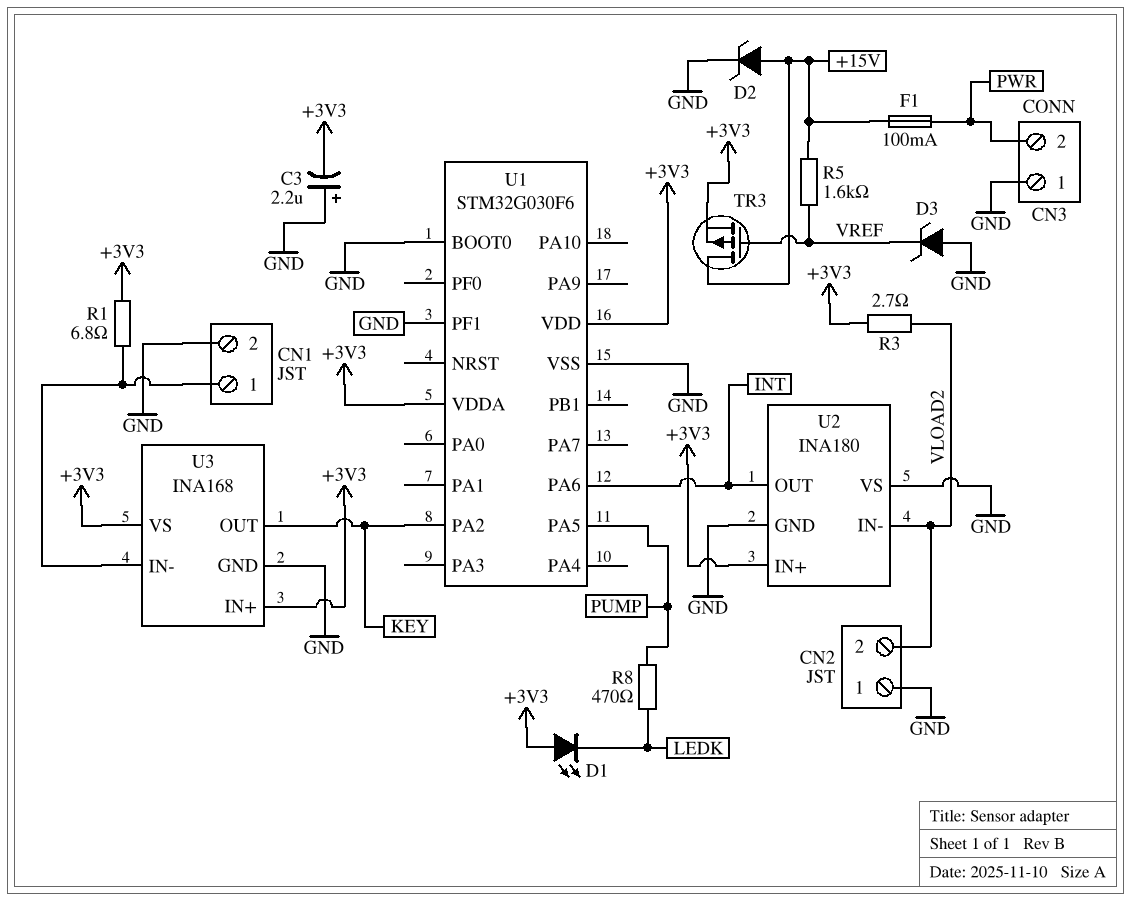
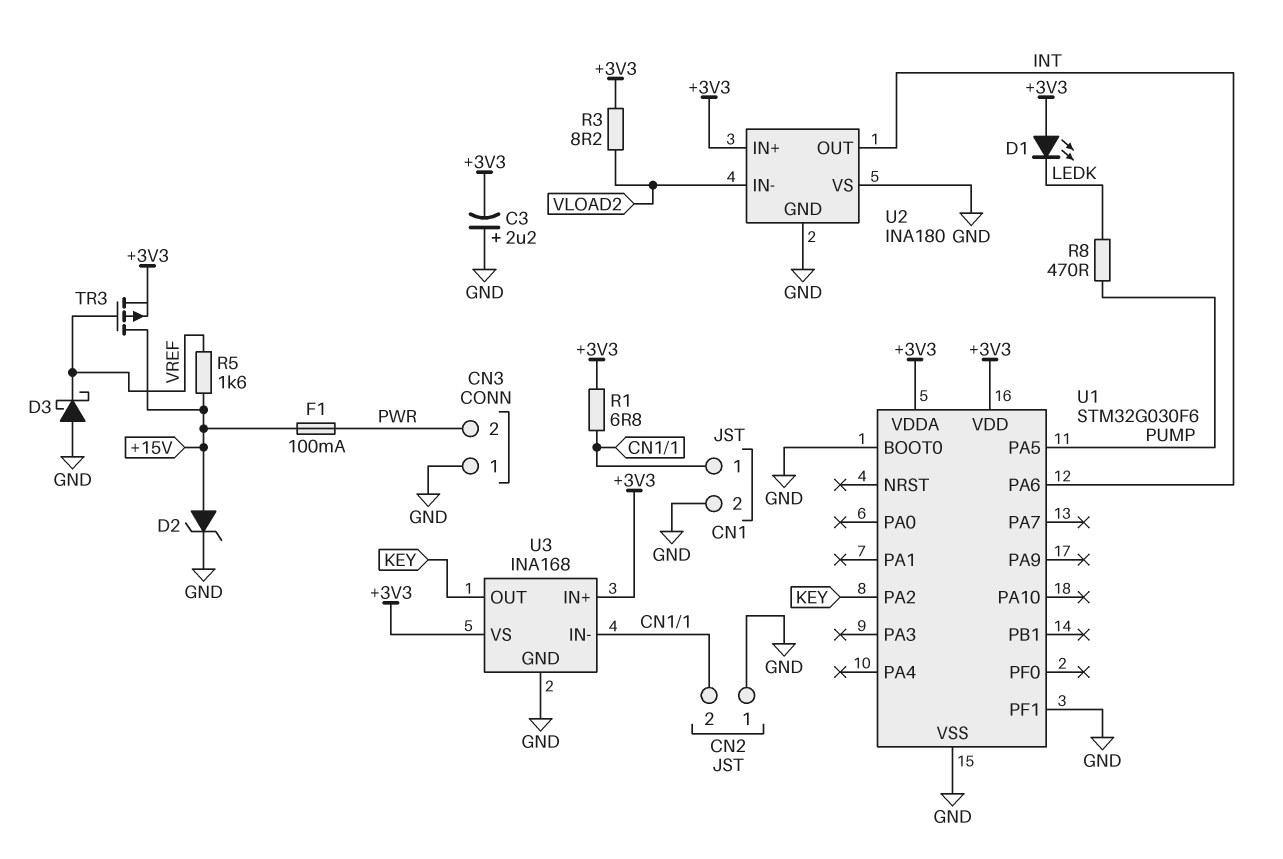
CN2 pin 2: VLOAD2 -> CN1/1
D3: zener (A GND, K VREF) -> schottky (A GND, K VREF)
R3: 2.7 (+3V3, VLOAD2) -> 8.2 (+3V3, VLOAD2)

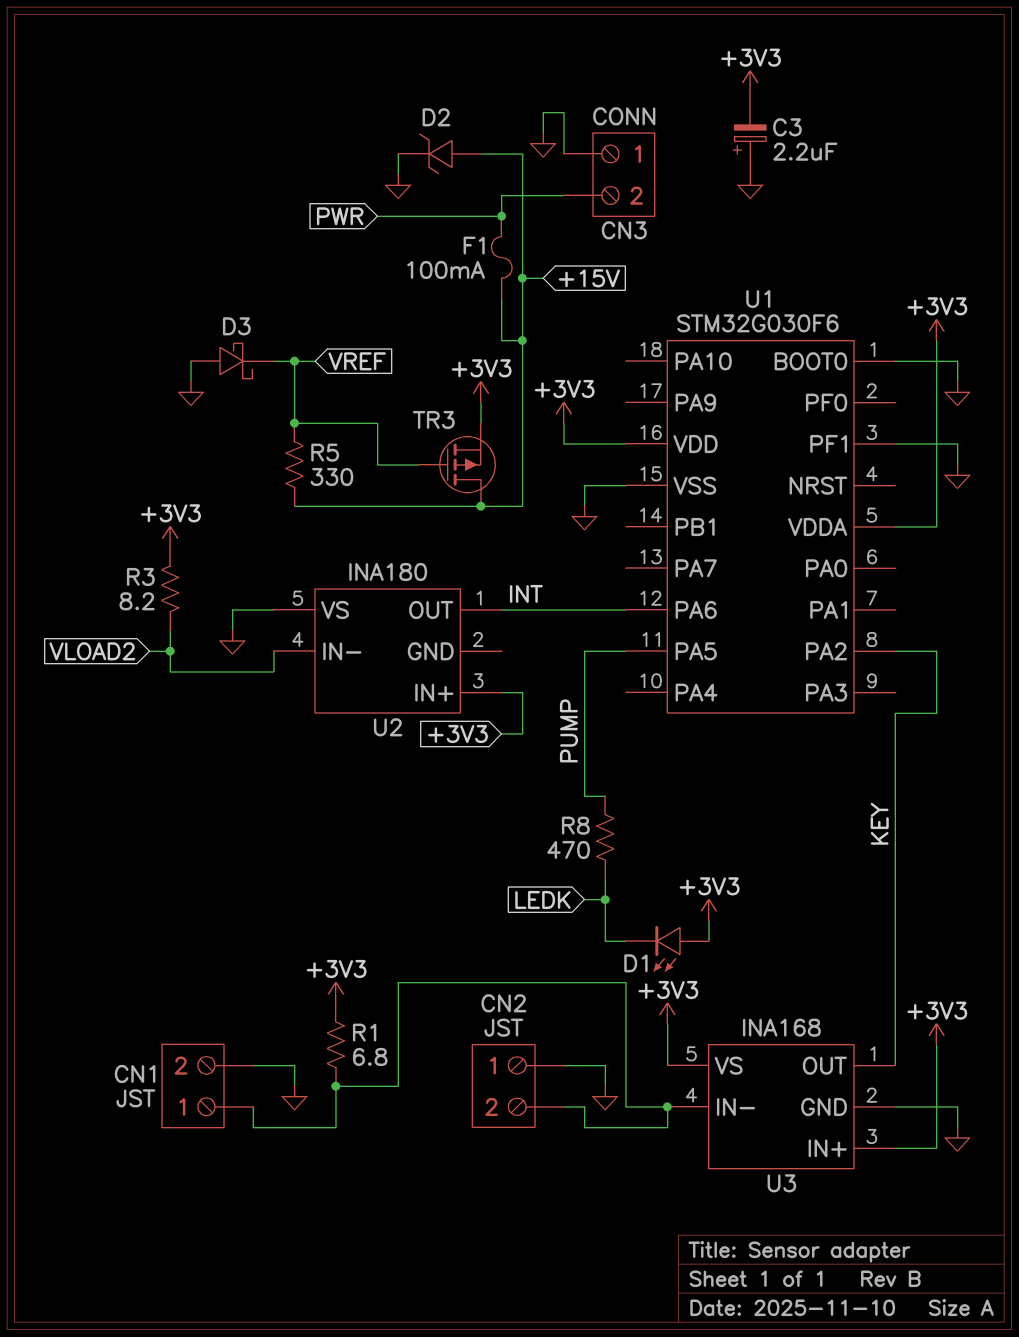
R5: 1.6k (+15V, VREF) -> 330 (+15V, VREF)
U2 pin GND: GND -> none

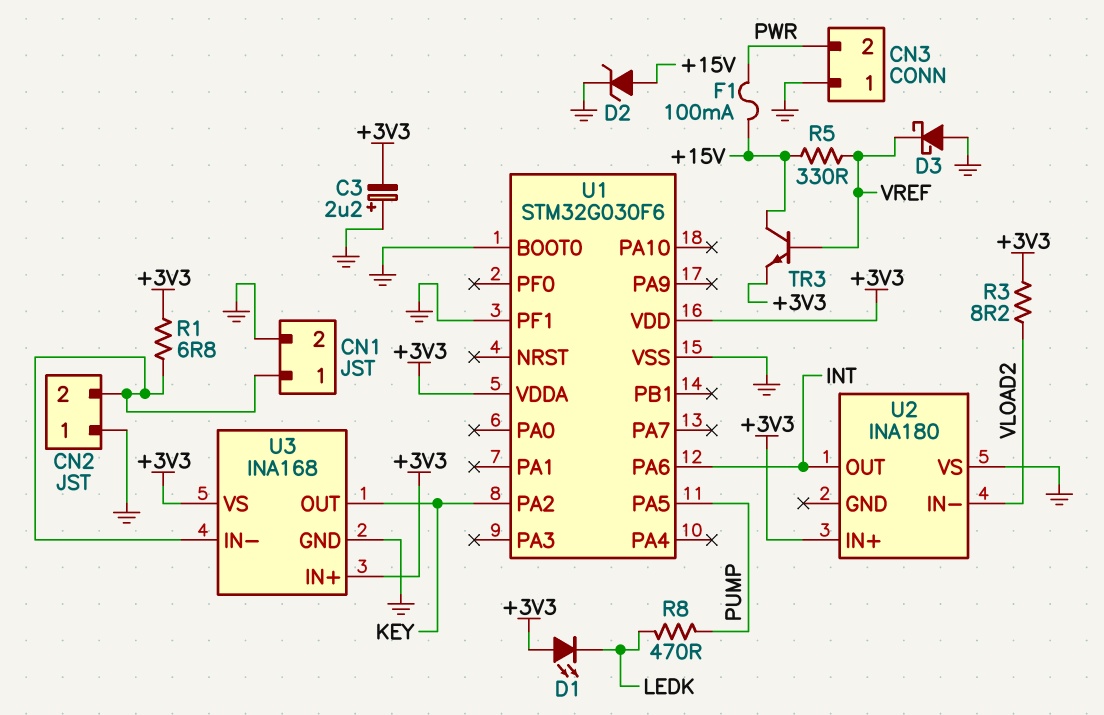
TR3: PMOS (G VREF, D +15V, S +3V3) -> NPN (B VREF, C +15V, E +3V3)

